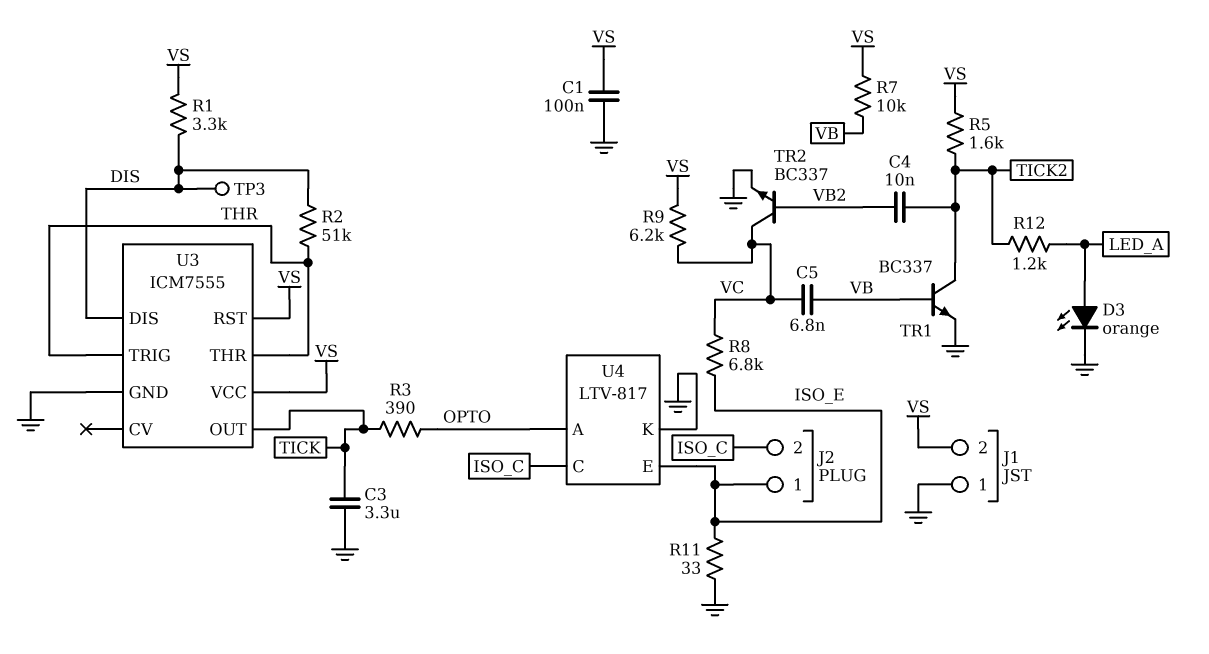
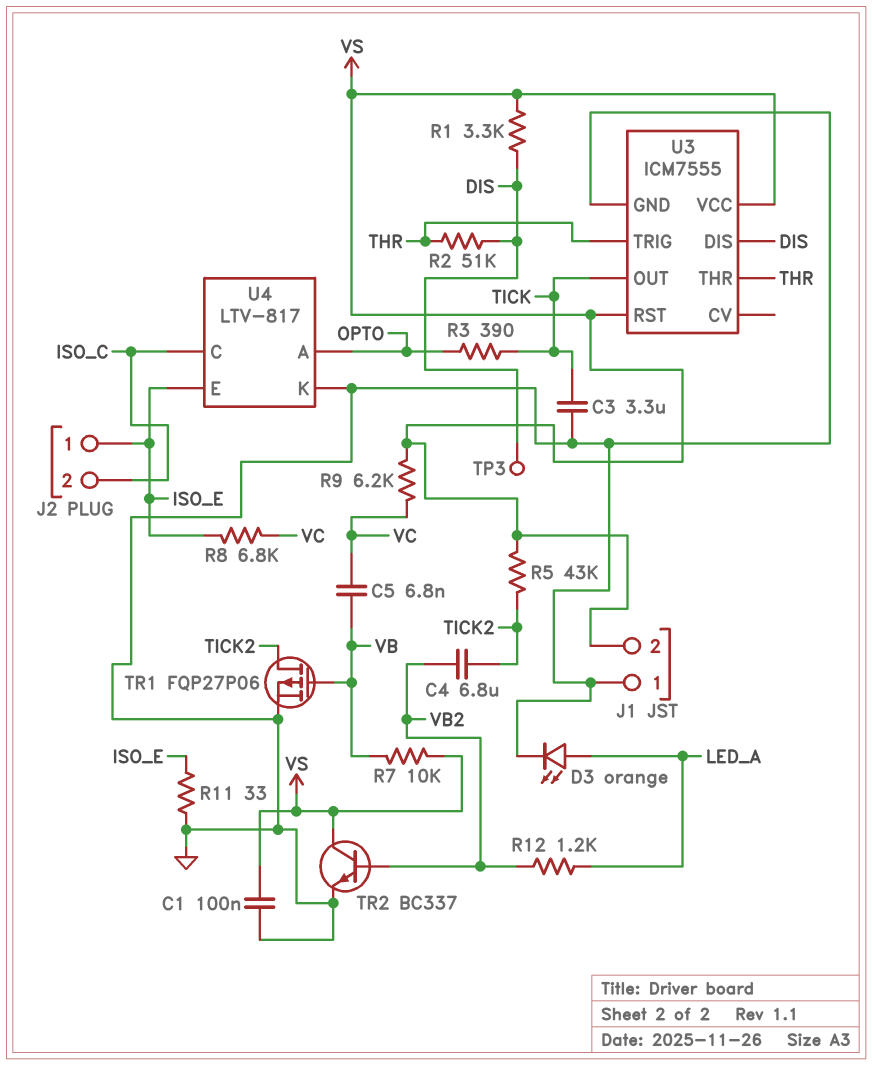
C4: 10nF (TICK2, VB2) -> 6.8uF (TICK2, VB2)
R5: 1.6k (TICK2, VS) -> 43k (TICK2, VS)
R12: 1.2k (LED_A, TICK2) -> 1.2k (LED_A, VB2)
TR1: NPN BC337 (B VB, C TICK2, E GND) -> PMOS FQP27P06 (G VB, D TICK2, S GND)
TR2: NPN BC337 (B VB2, C VC, E GND) -> NPN BC337 (B VB2, C VS, E GND)

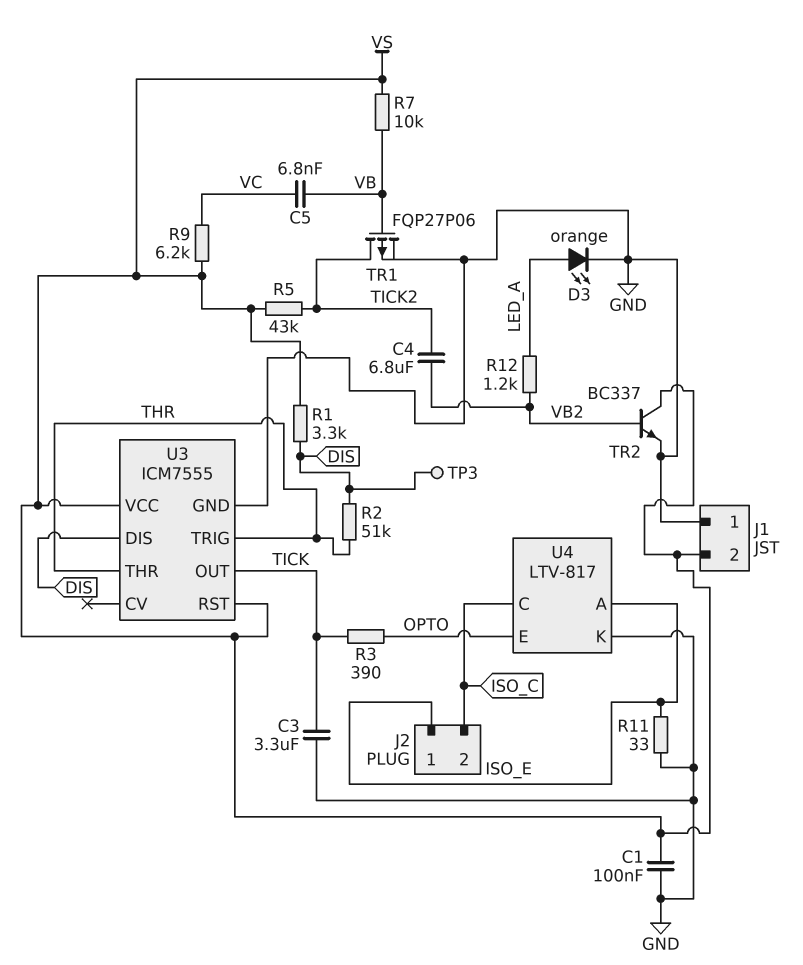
R8: 6.8k (ISO_E, VC) -> none
U4 pin A: OPTO -> ISO_E
U4 pin E: ISO_E -> OPTO

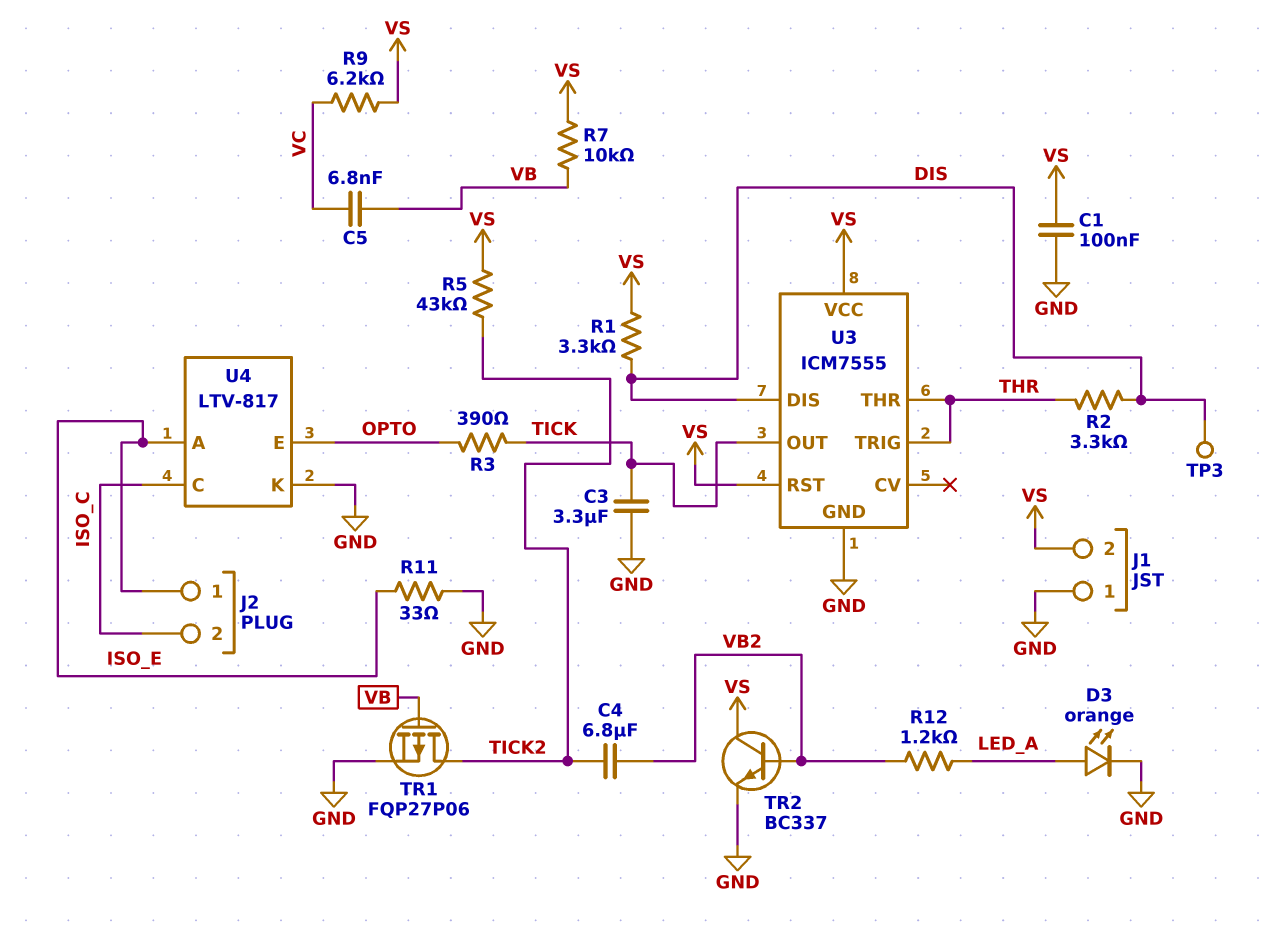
R2: 51k (DIS, THR) -> 3.3k (DIS, THR)

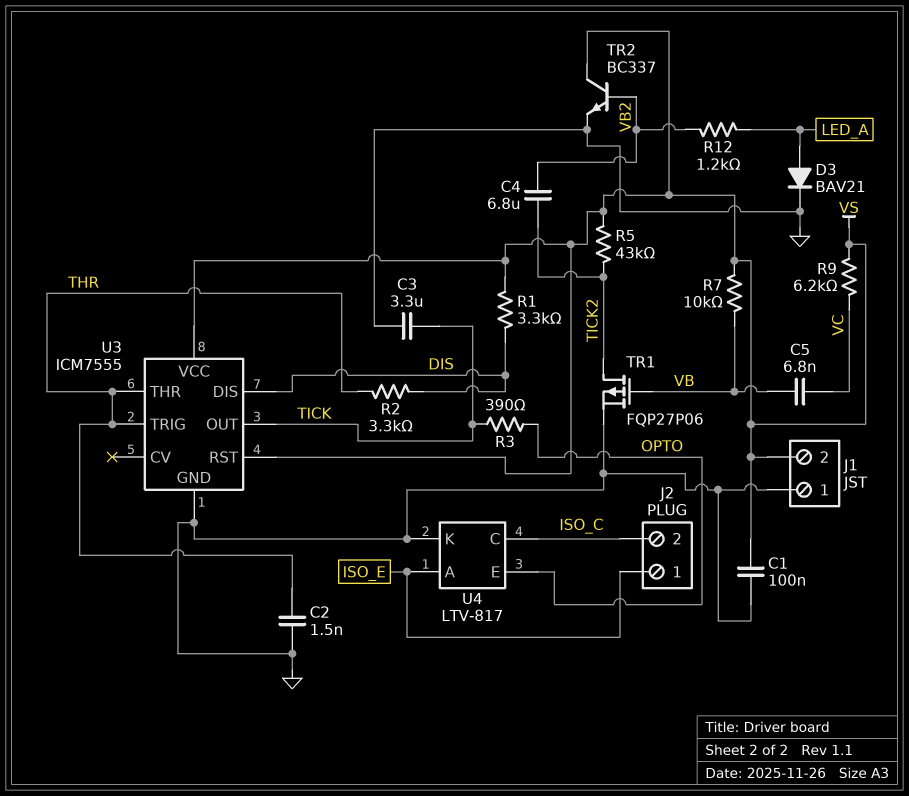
C2: none -> 1.5nF (GND, THR)
D3: LED orange (A LED_A, K GND) -> diode BAV21 (A LED_A, K GND)
R11: 33 (GND, ISO_E) -> none
TP3: test point (DIS) -> none

